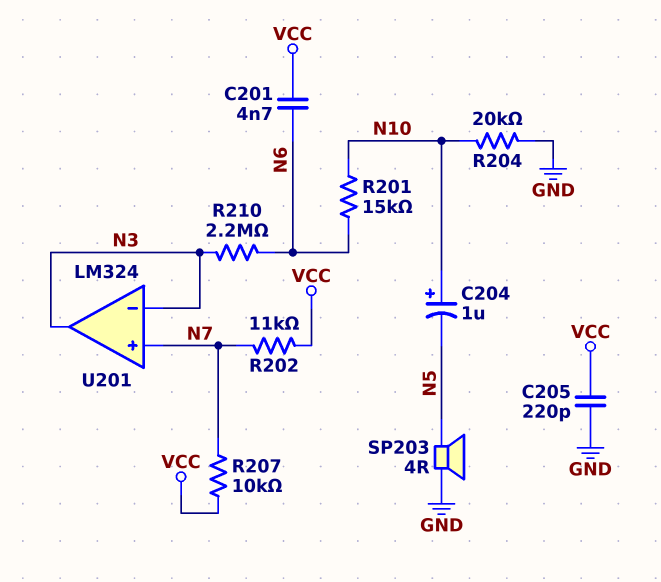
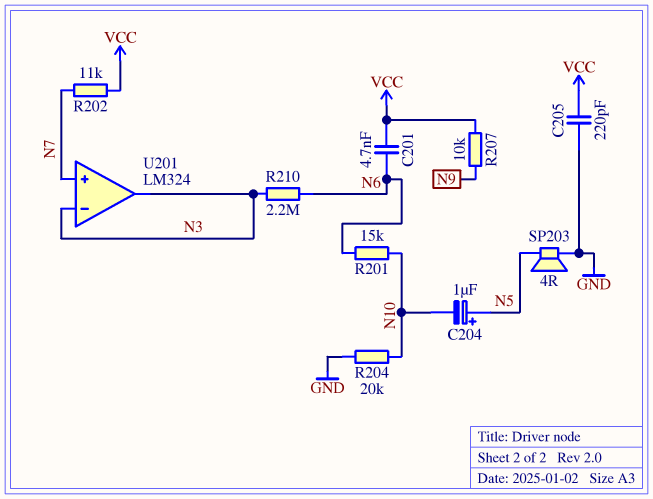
C204: 1uF (plus N10, minus N5) -> 1uF (plus N5, minus N10)
R207: 10k (N7, VCC) -> 10k (N9, VCC)

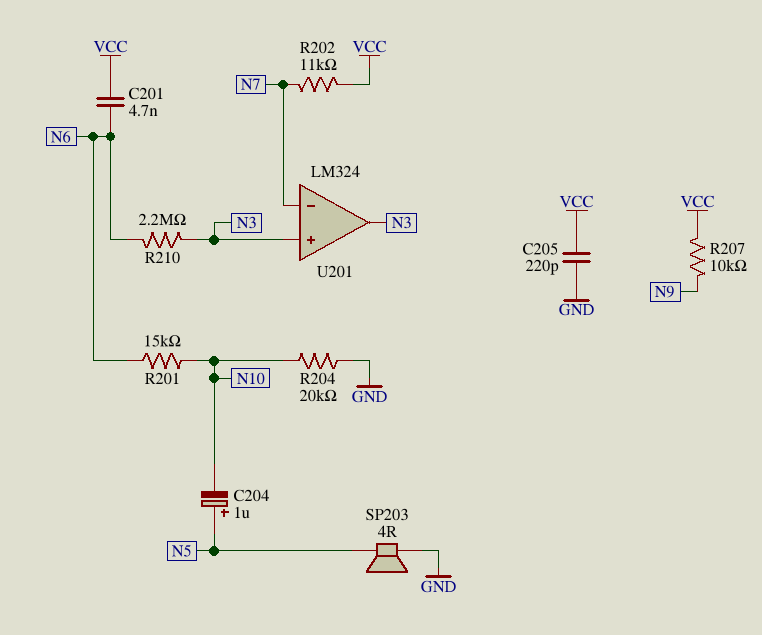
U201 pin in+: N7 -> N3
U201 pin in-: N3 -> N7

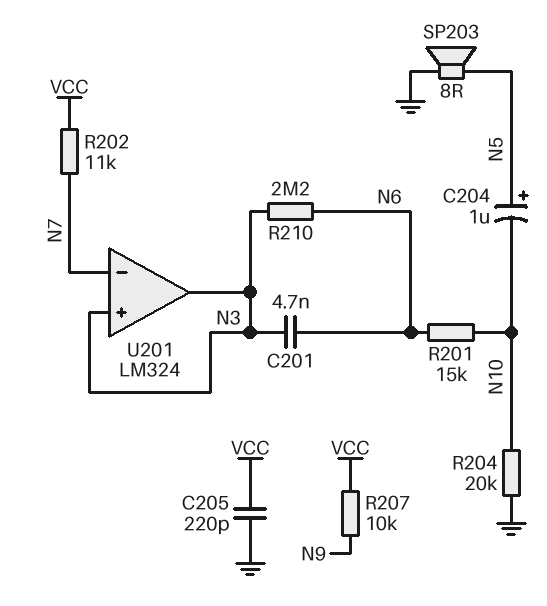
C201: 4.7nF (N6, VCC) -> 4.7nF (N3, N6)
SP203: speaker 4R (GND, N5) -> speaker 8R (GND, N5)

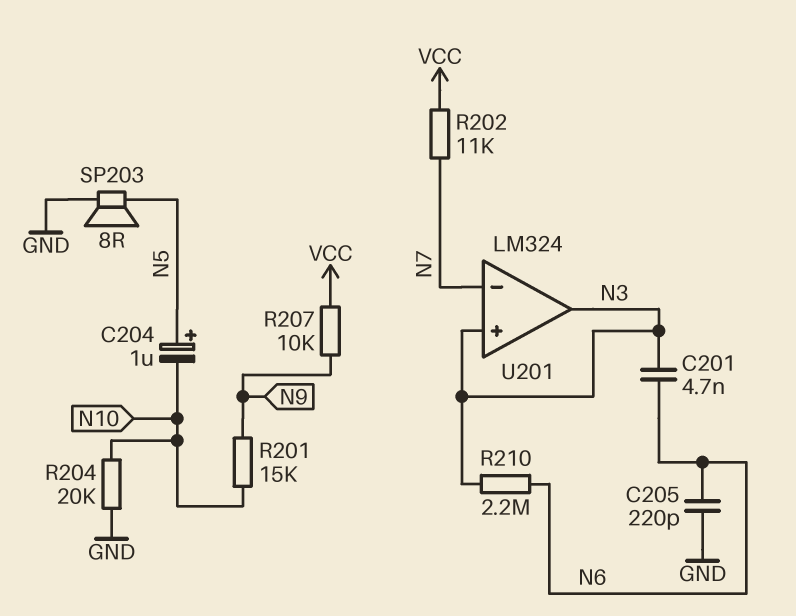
C205: 220pF (GND, VCC) -> 220pF (GND, N6)
R201: 15k (N6, N10) -> 15k (N9, N10)

